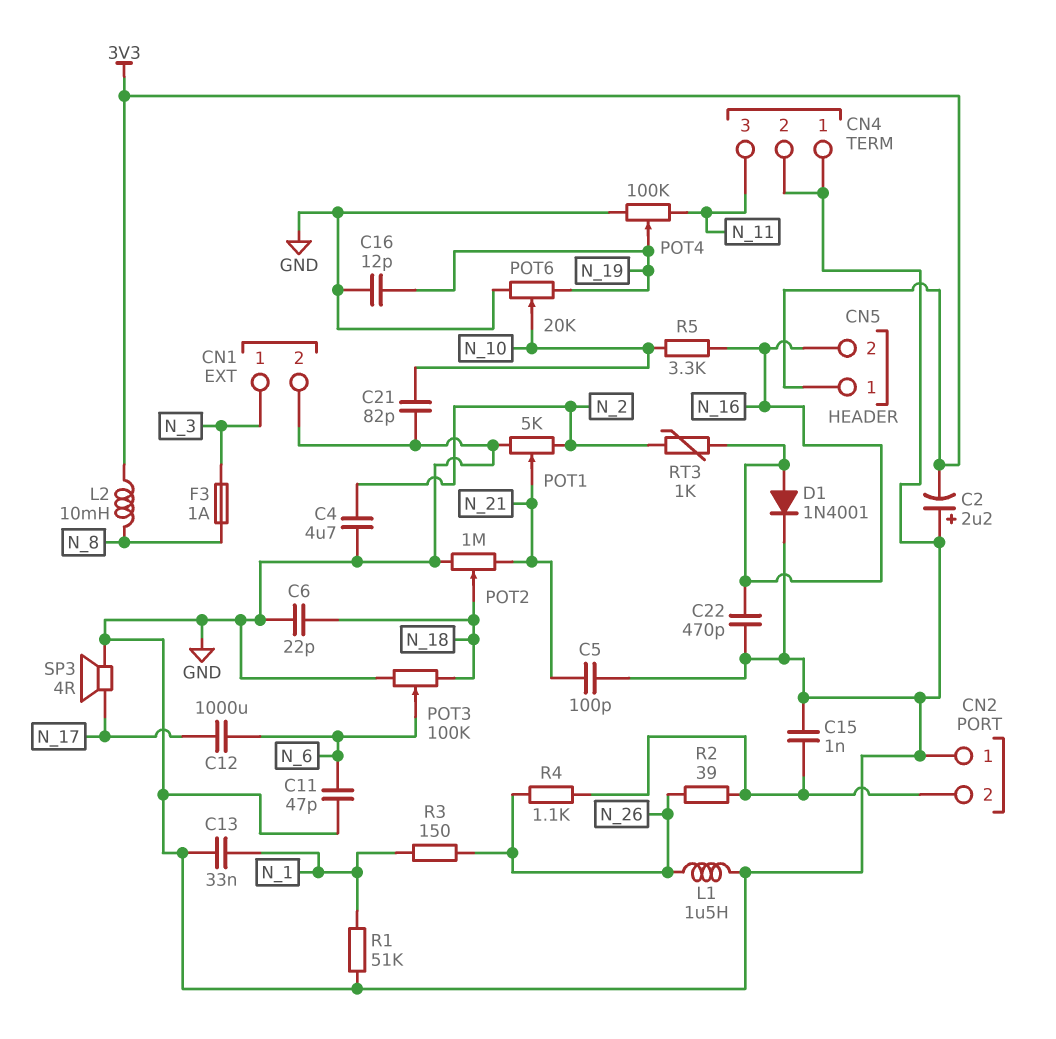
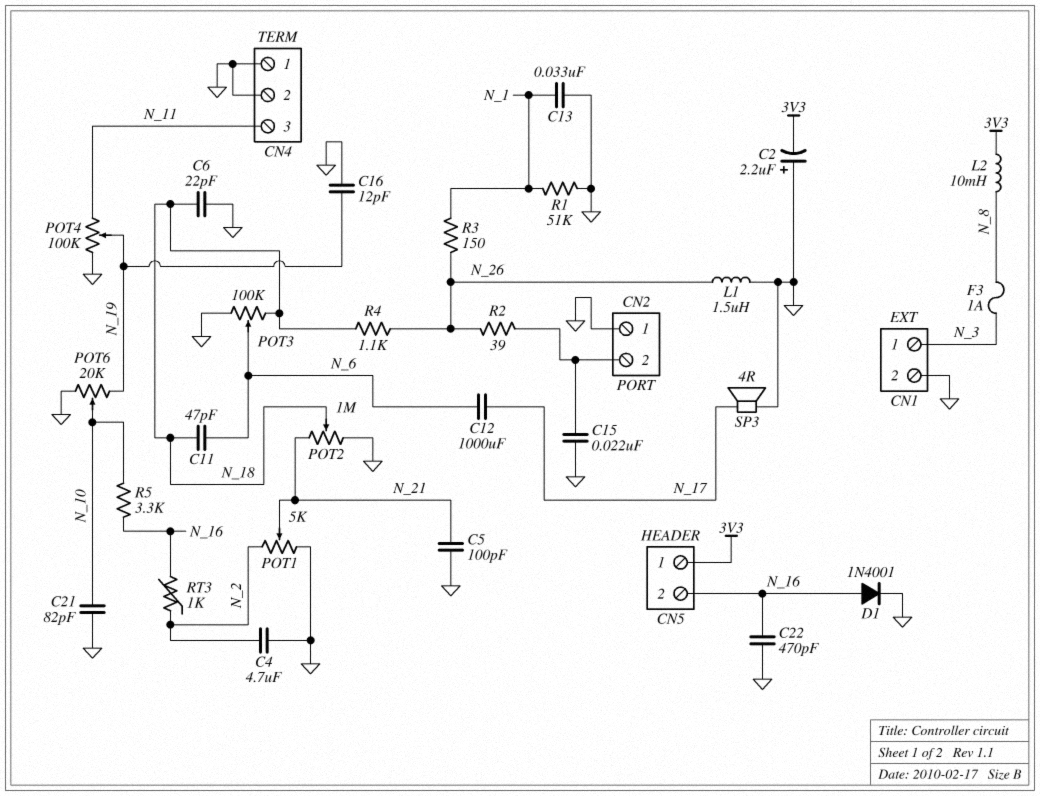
C11: 47pF (GND, N_6) -> 47pF (N_6, N_18)
C15: 1nF (CN2/2, GND) -> 22nF (CN2/2, GND)
R4: 1.1k (CN2/2, N_26) -> 1.1k (N_18, N_26)

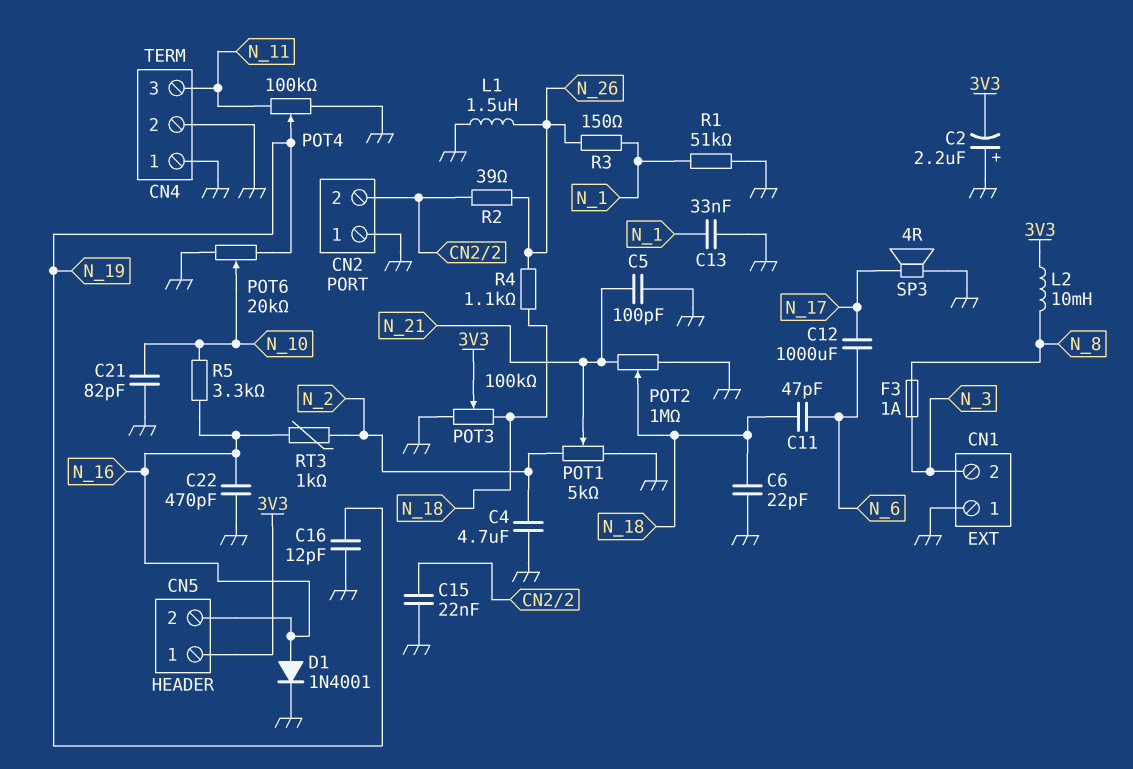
CN1 pin 1: N_3 -> GND
CN1 pin 2: GND -> N_3
POT3: 100k (GND, N_18, wiper N_6) -> 100k (GND, N_18, wiper 3V3)

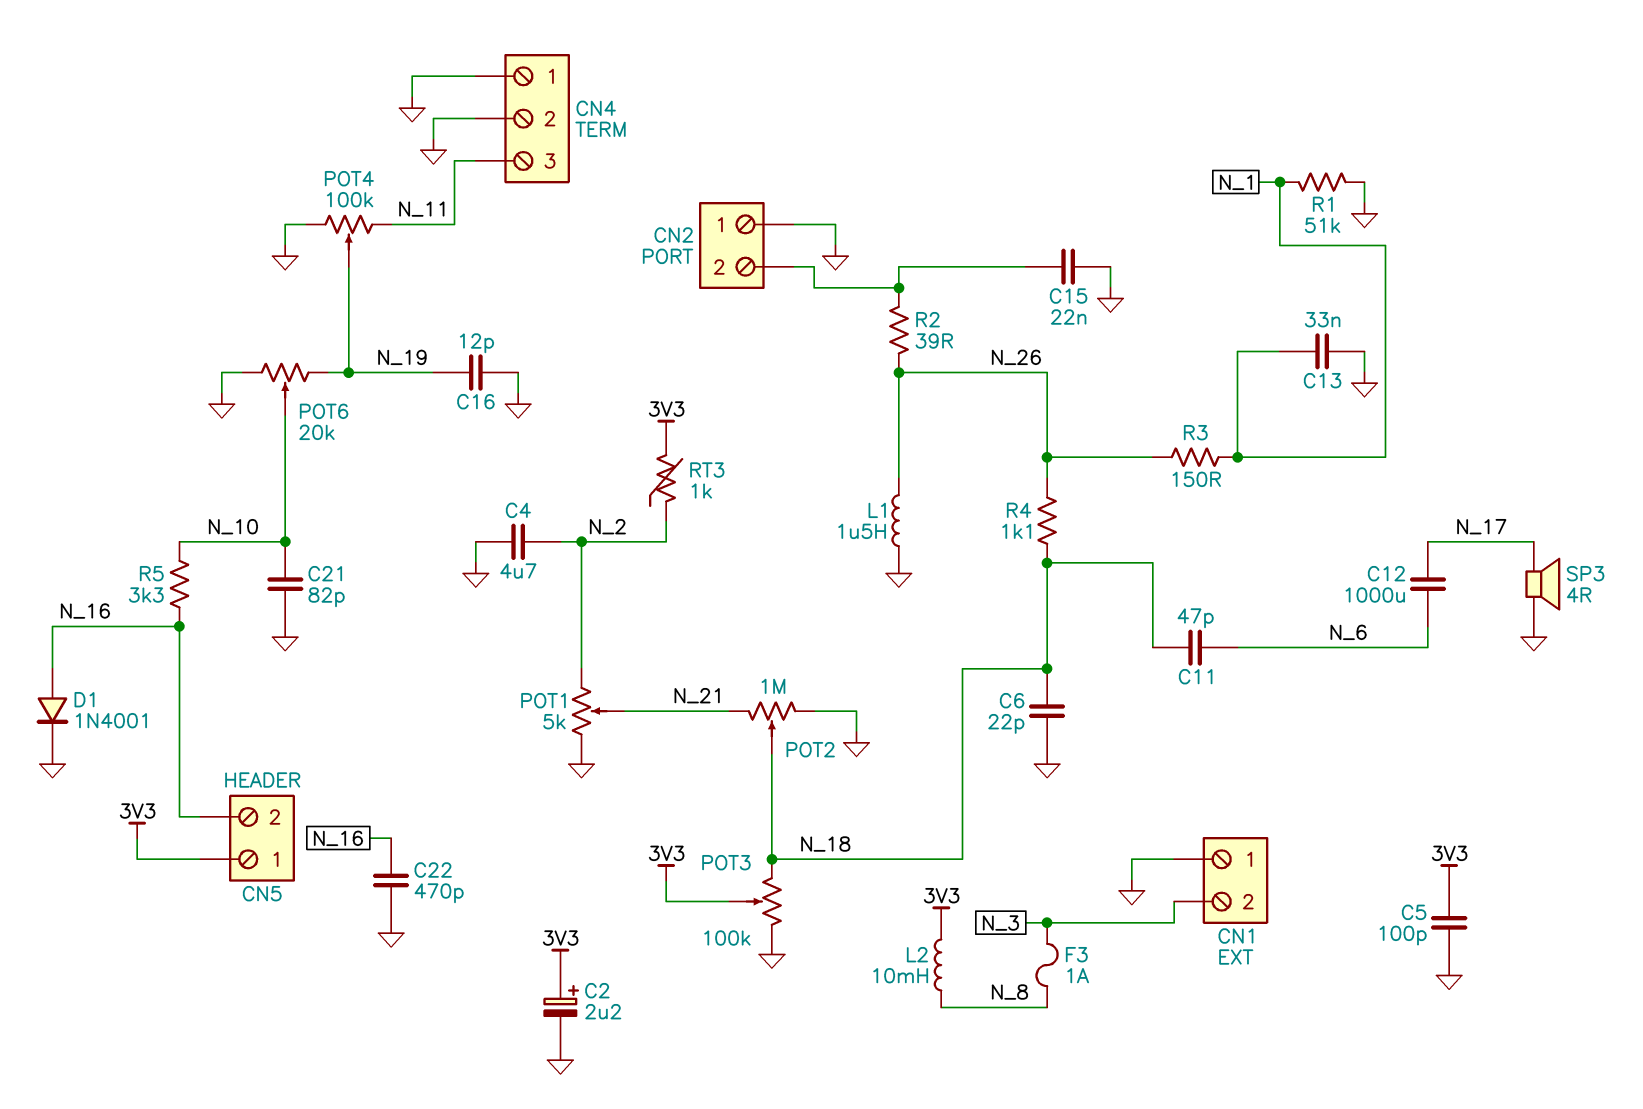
C2: 2.2uF (plus GND, minus 3V3) -> 2.2uF (plus 3V3, minus GND)
C5: 100pF (GND, N_21) -> 100pF (3V3, GND)
RT3: 1k (N_2, N_16) -> 1k (3V3, N_2)

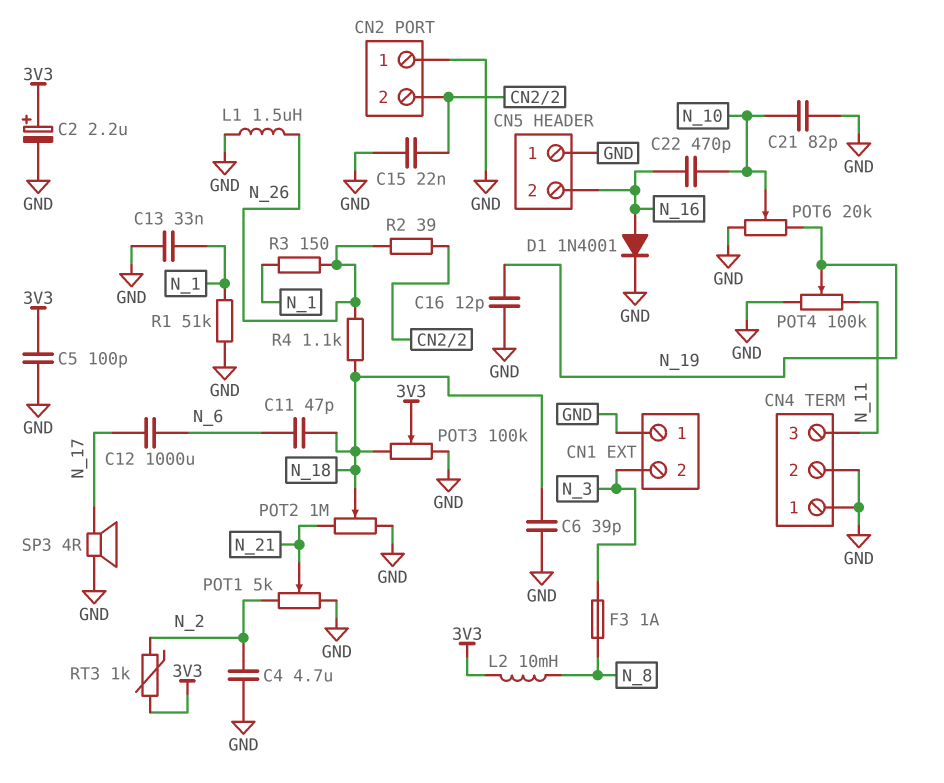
C6: 22pF (GND, N_18) -> 39pF (GND, N_18)
C22: 470pF (GND, N_16) -> 470pF (N_10, N_16)
CN5 pin 1: 3V3 -> GND
R5: 3.3k (N_10, N_16) -> none

